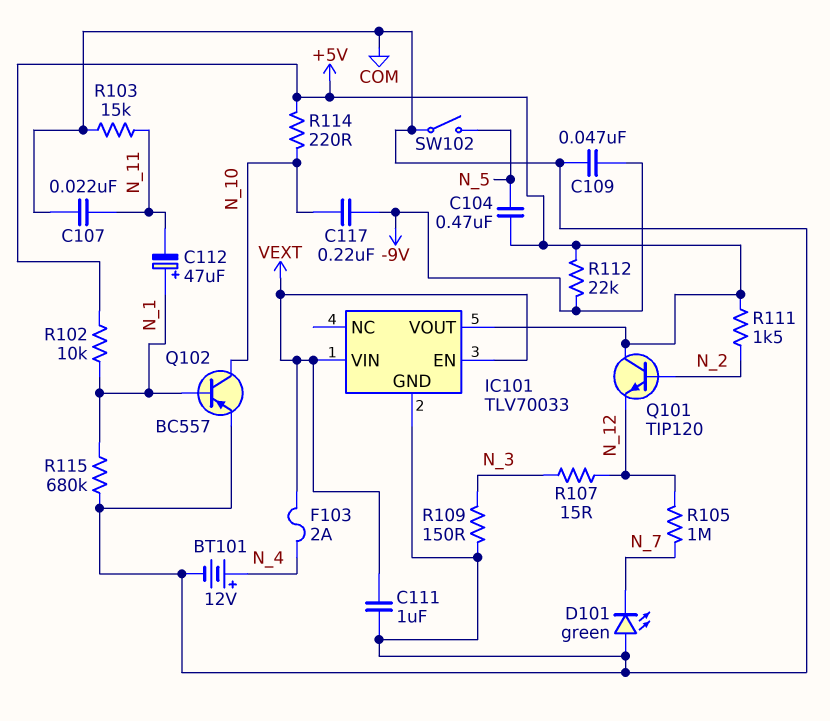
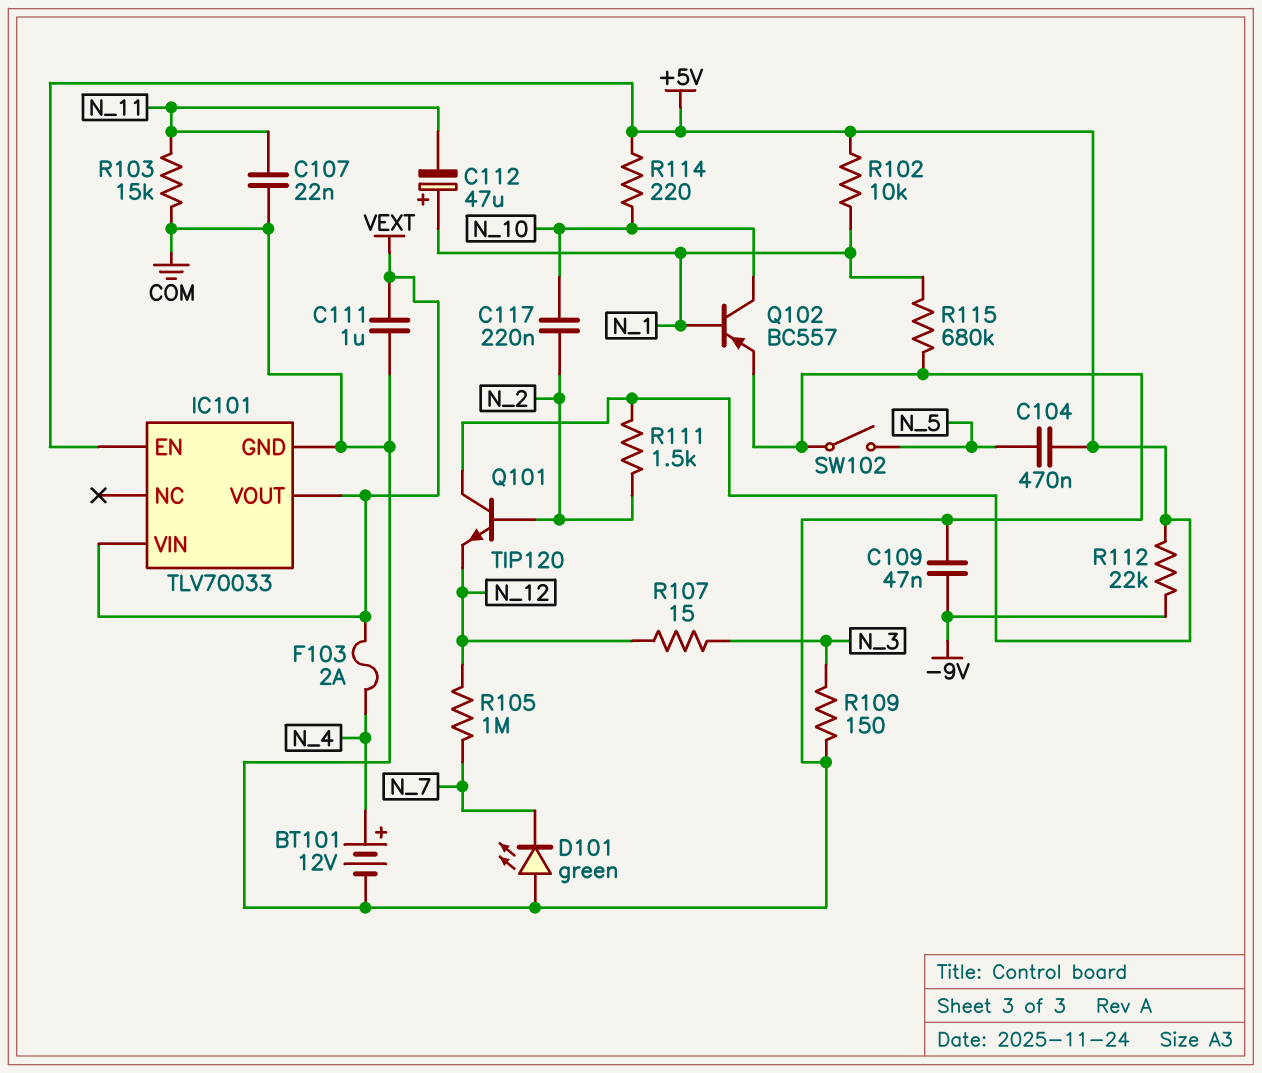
C117: 220nF (-9V, N_10) -> 220nF (N_2, N_10)
IC101 pin EN: VEXT -> +5V
IC101 pin VOUT: +5V -> VEXT

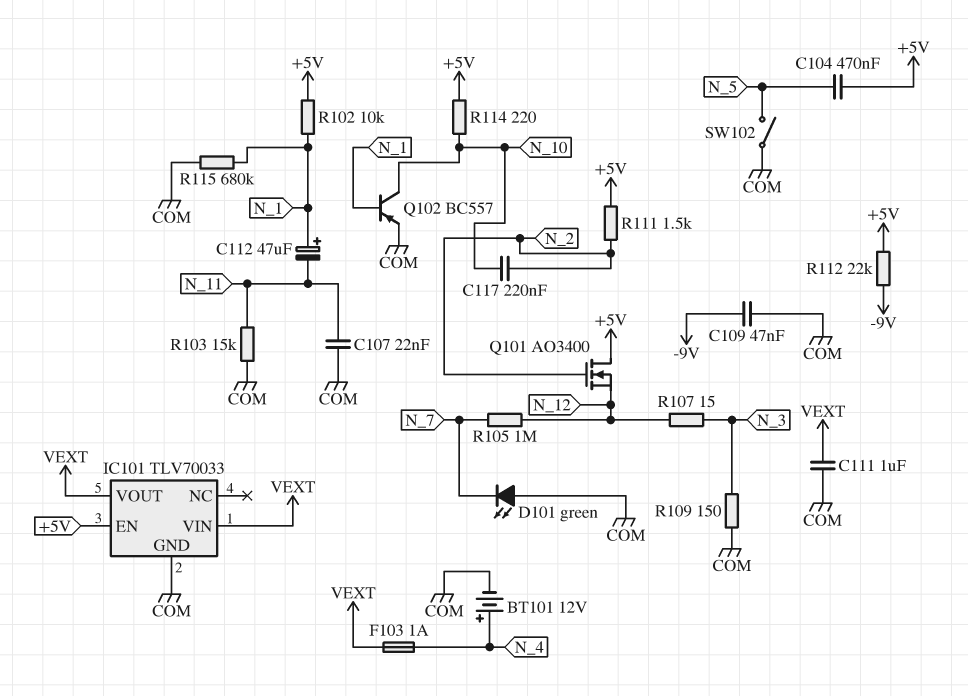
F103: 2A (N_4, VEXT) -> 1A (N_4, VEXT)
Q101: NPN TIP120 (B N_2, C +5V, E N_12) -> NMOS AO3400 (G N_2, D +5V, S N_12)

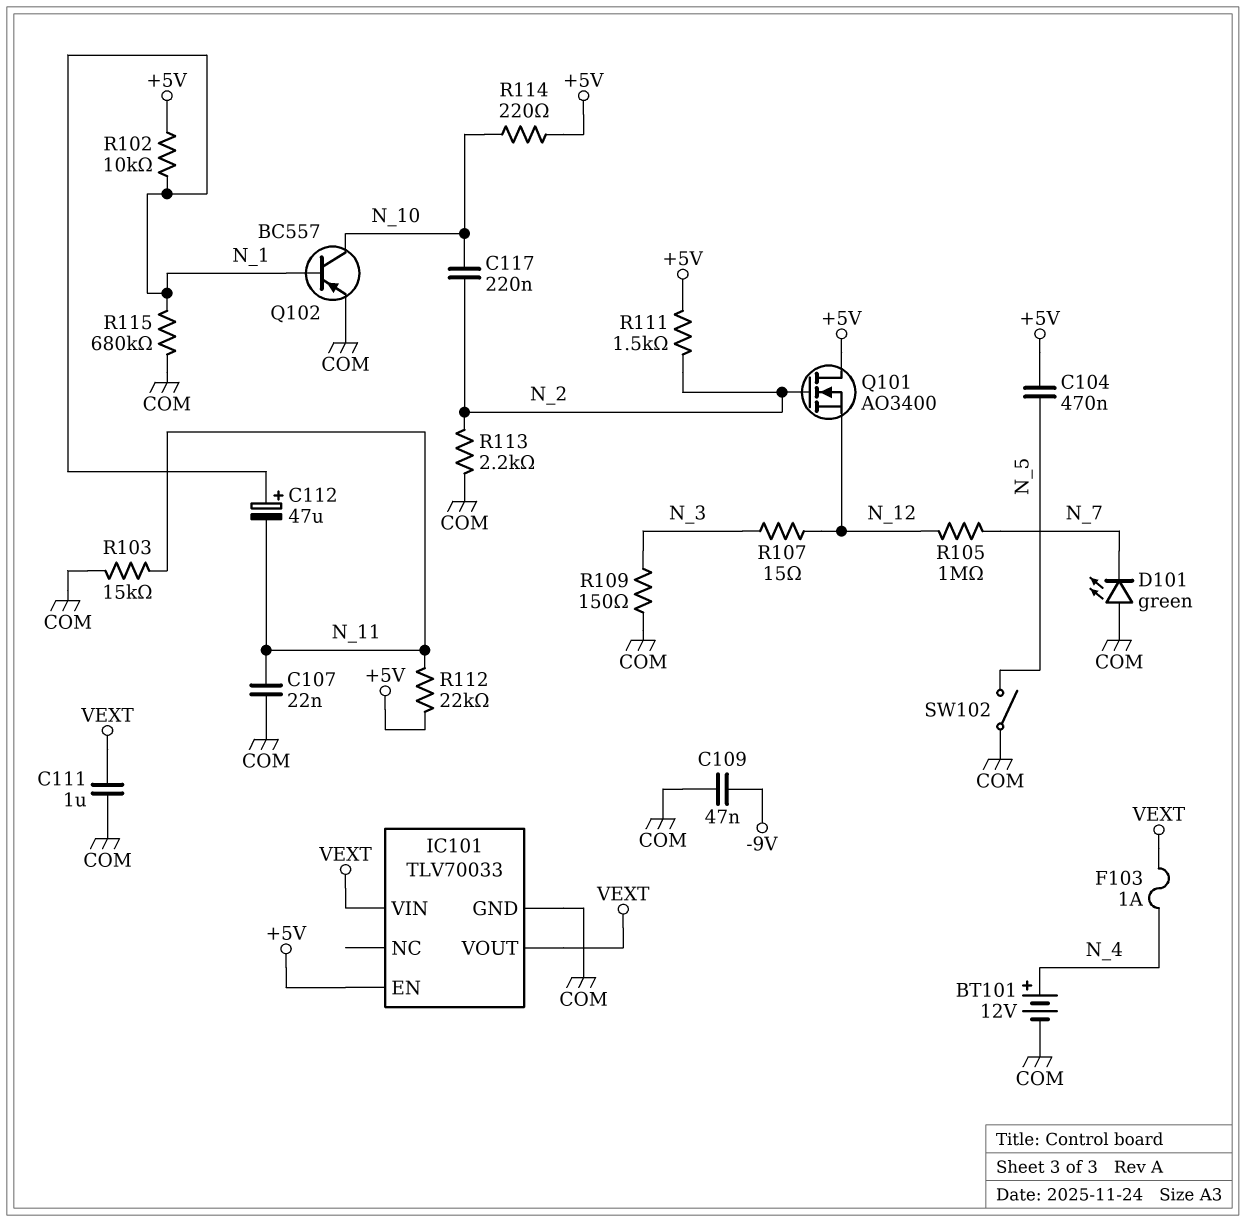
R112: 22k (+5V, -9V) -> 22k (+5V, N_11)
R113: none -> 2.2k (COM, N_2)

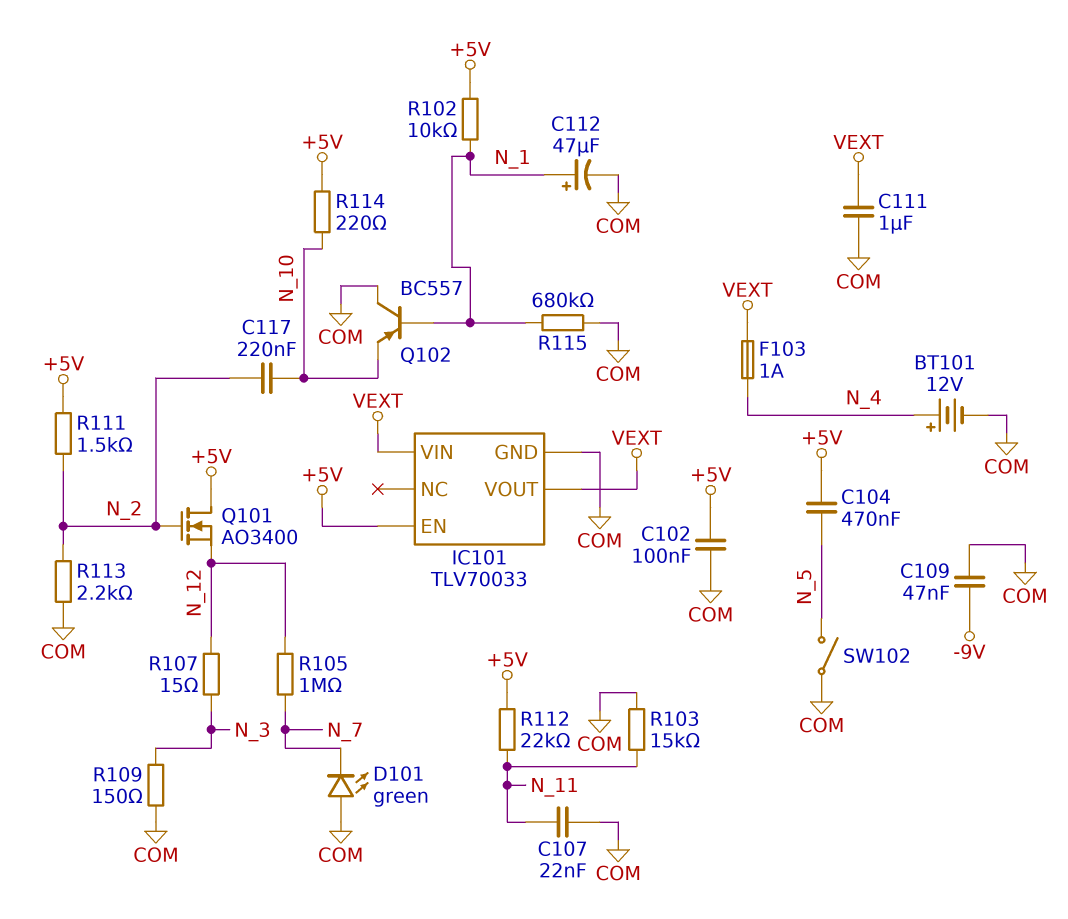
C102: none -> 100nF (+5V, COM)
C112: 47uF (plus N_1, minus N_11) -> 47uF (plus N_1, minus COM)
Q102: PNP BC557 (B N_1, C N_10, E COM) -> PNP BC557 (B N_1, C COM, E N_10)

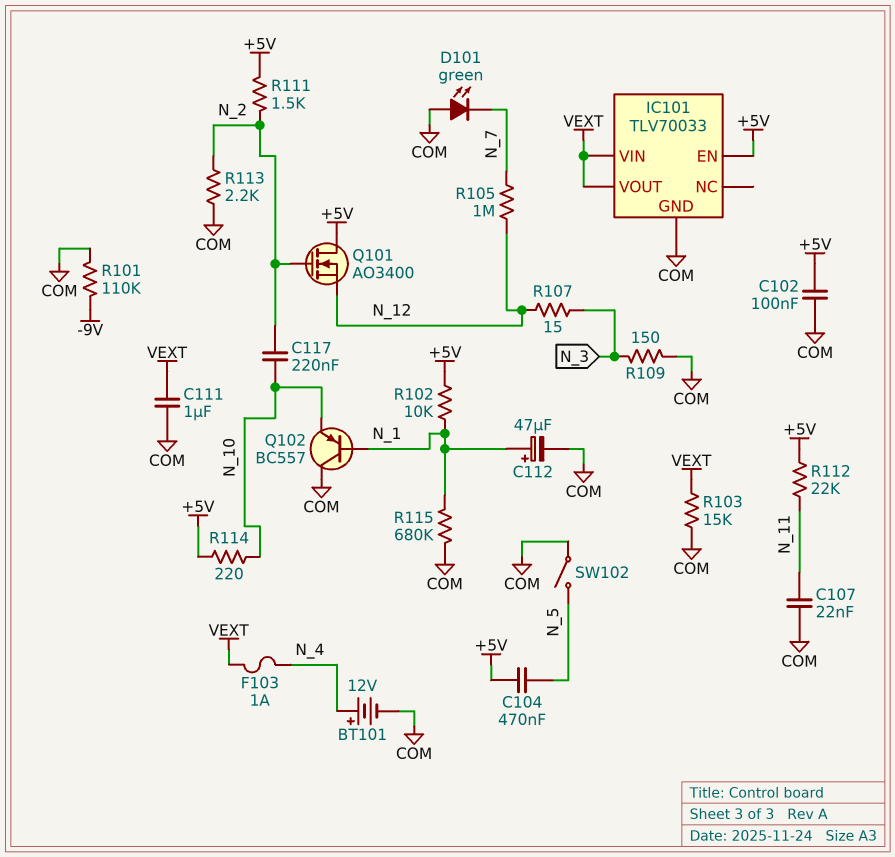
C109: 47nF (-9V, COM) -> none
R101: none -> 110k (-9V, COM)
R103: 15k (COM, N_11) -> 15k (COM, VEXT)

